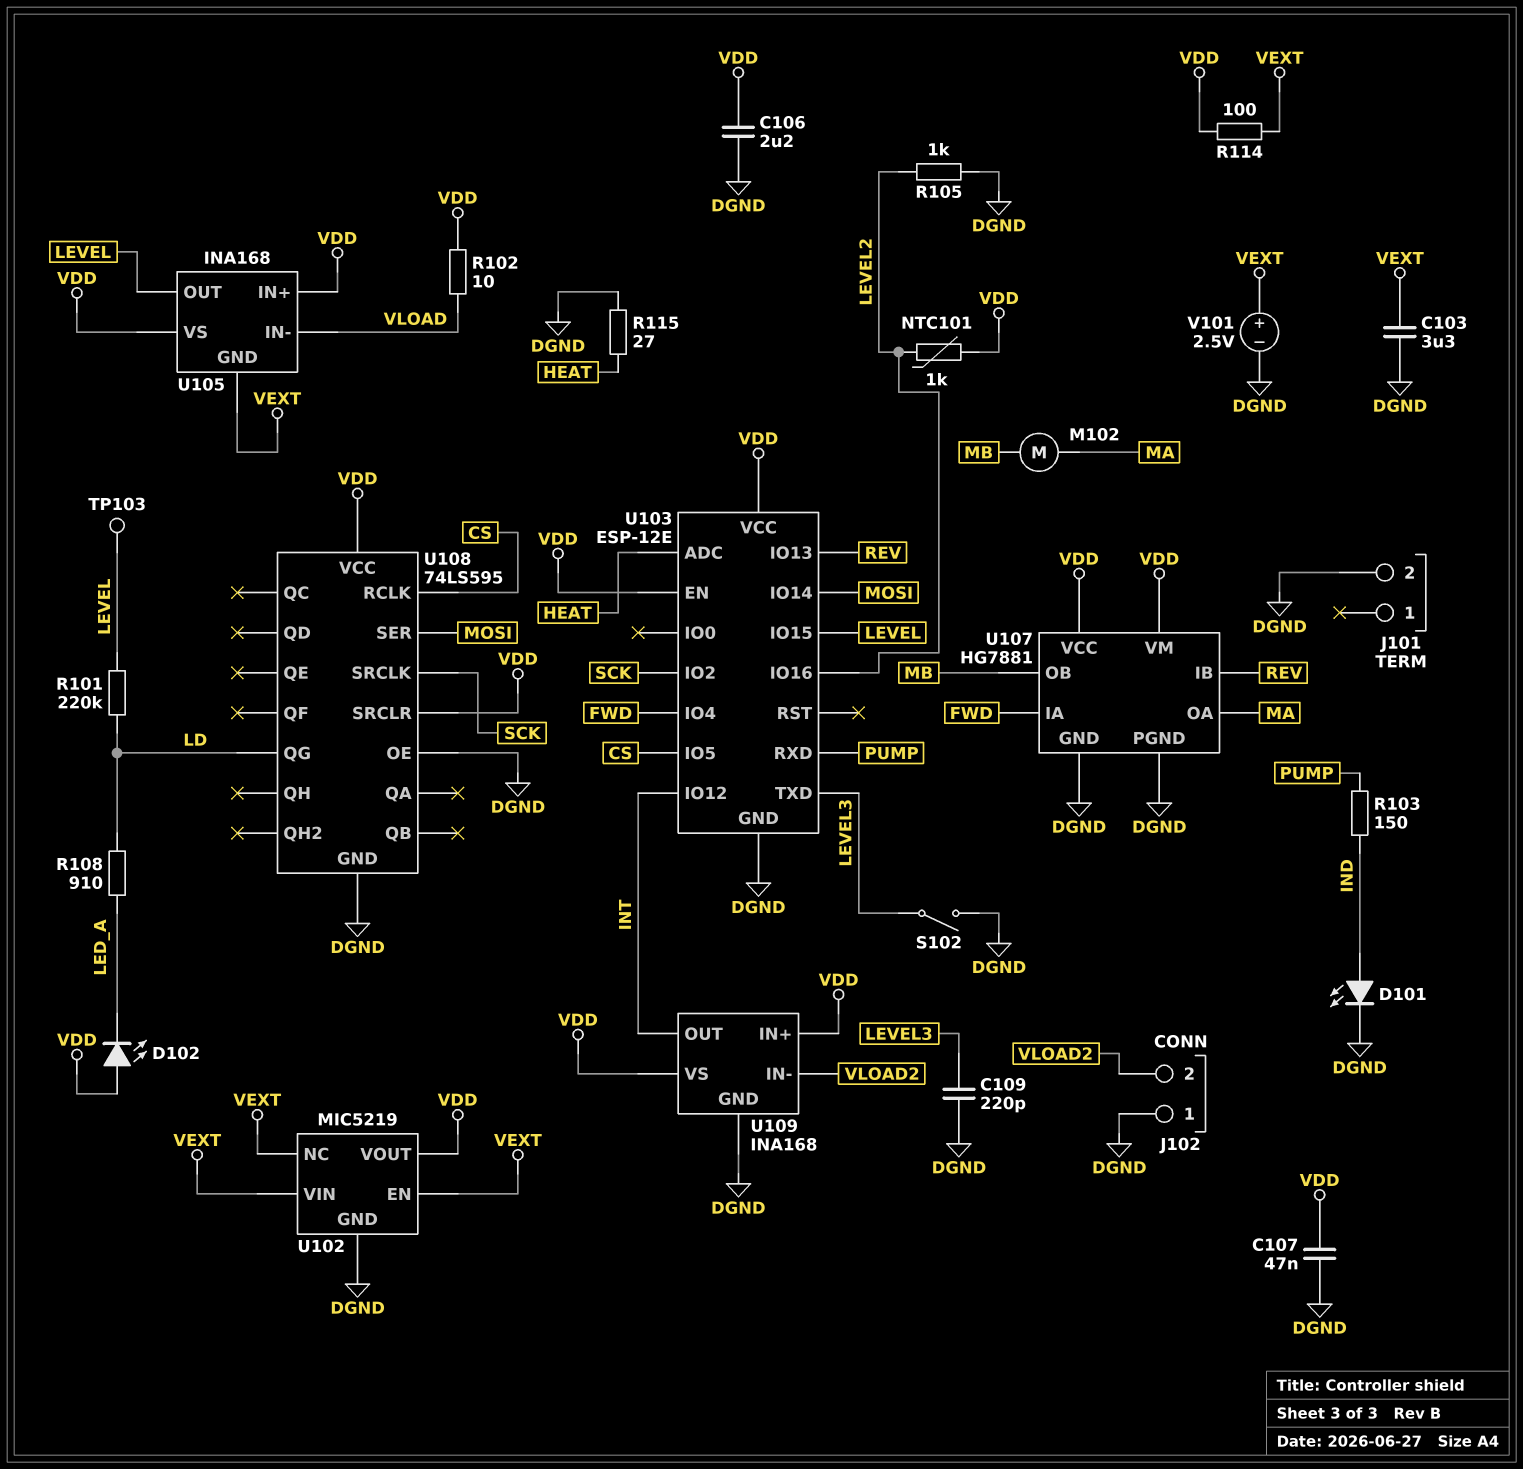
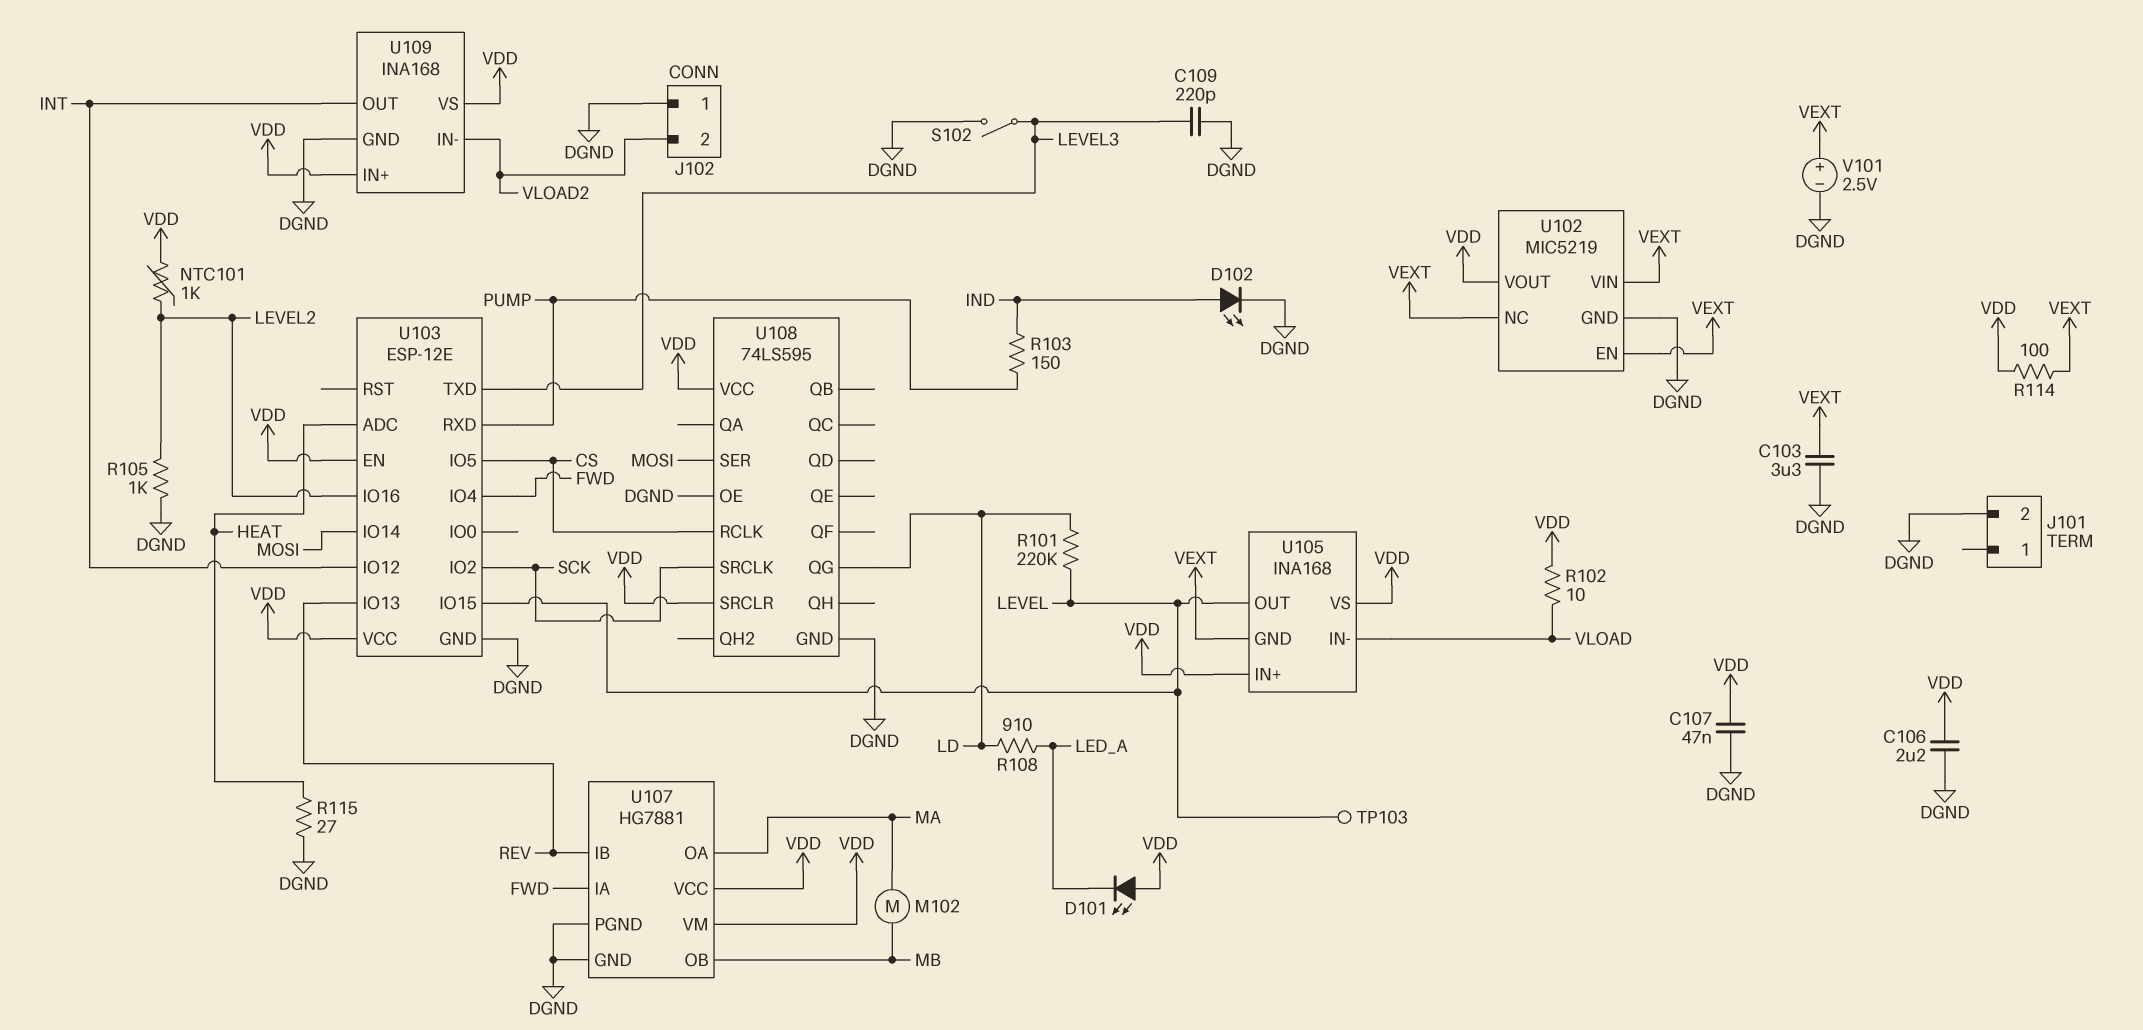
D101: LED (A IND, K DGND) -> LED (A VDD, K LED_A)
D102: LED (A VDD, K LED_A) -> LED (A IND, K DGND)

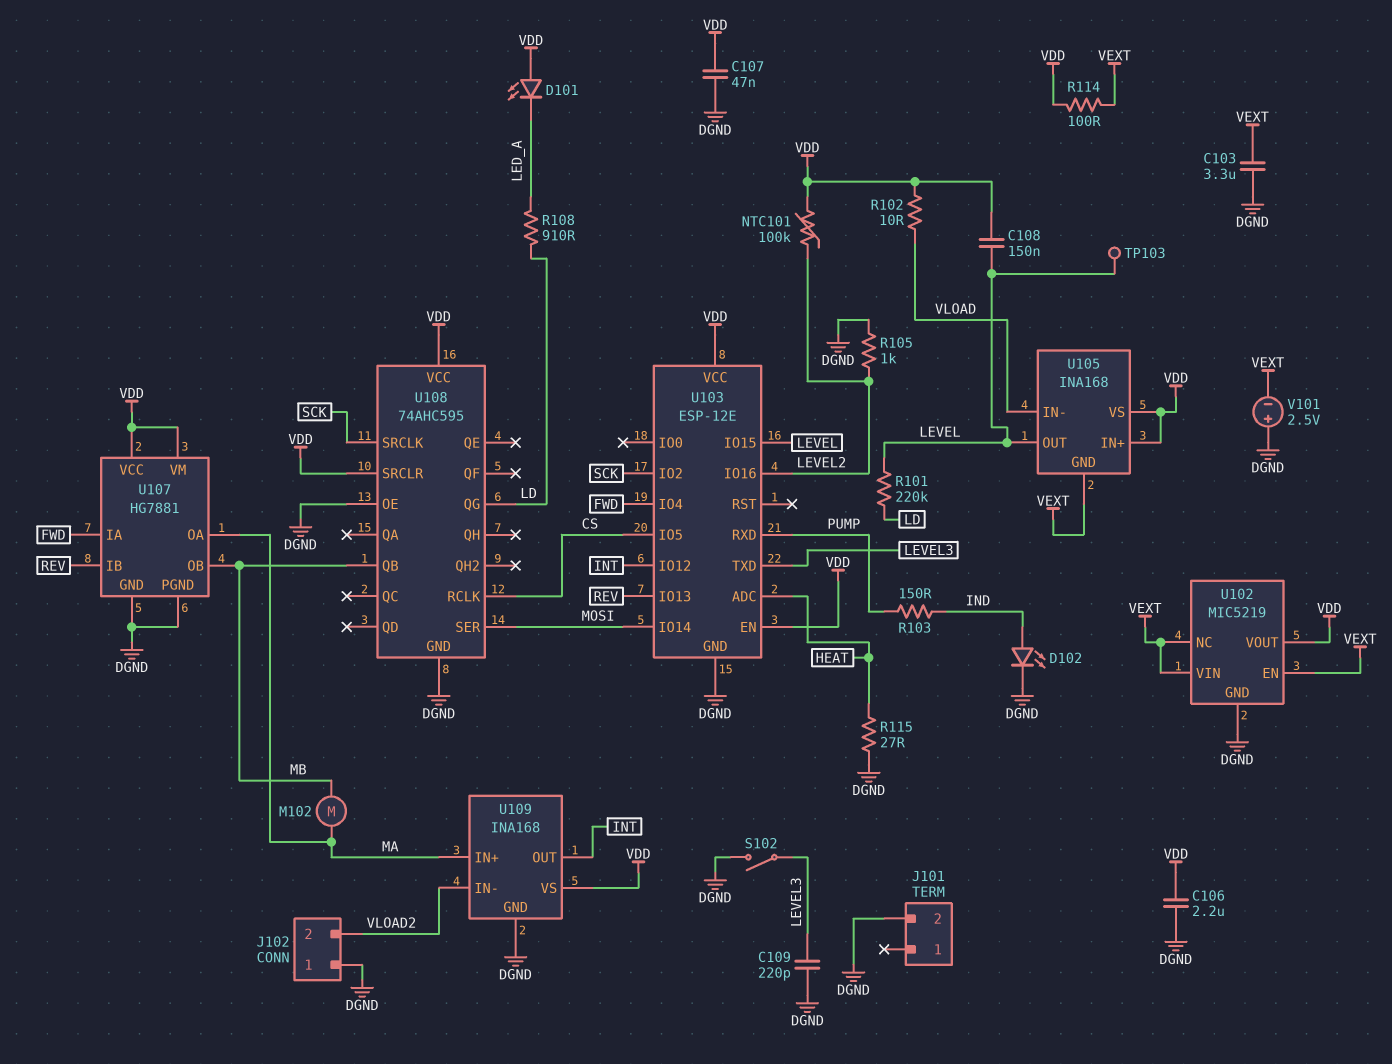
C108: none -> 150nF (LEVEL, VDD)
NTC101: 1k (LEVEL2, VDD) -> 100k (LEVEL2, VDD)
U108: 74LS595 -> 74AHC595
U108 pin QB: none -> MB
U109 pin IN+: VDD -> MA
V101: 2.5V (plus VEXT, minus DGND) -> 2.5V (plus DGND, minus VEXT)

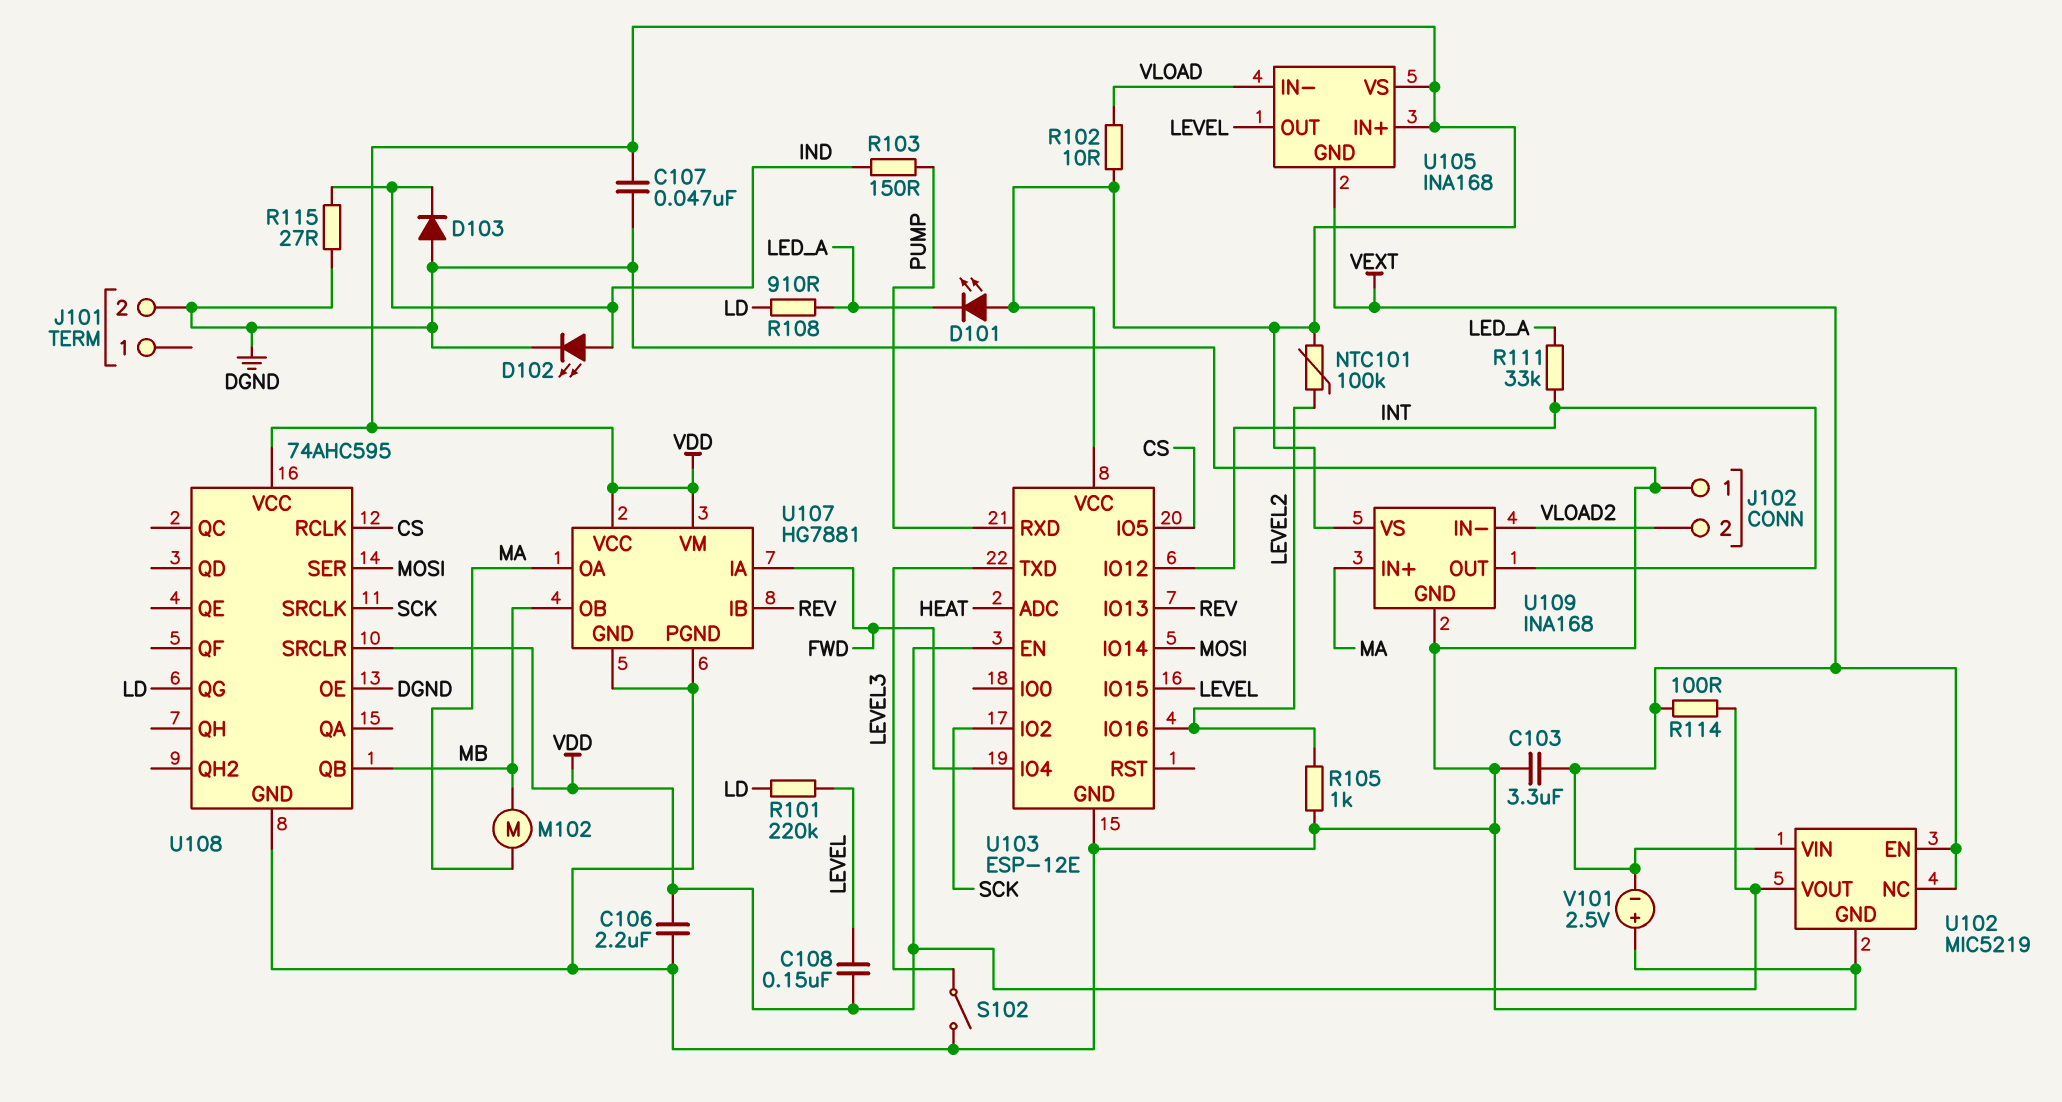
C109: 220pF (DGND, LEVEL3) -> none
D103: none -> diode (A DGND, K IND)
R111: none -> 33k (INT, LED_A)
R115: 27 (DGND, HEAT) -> 27 (DGND, IND)
TP103: test point (LEVEL) -> none

